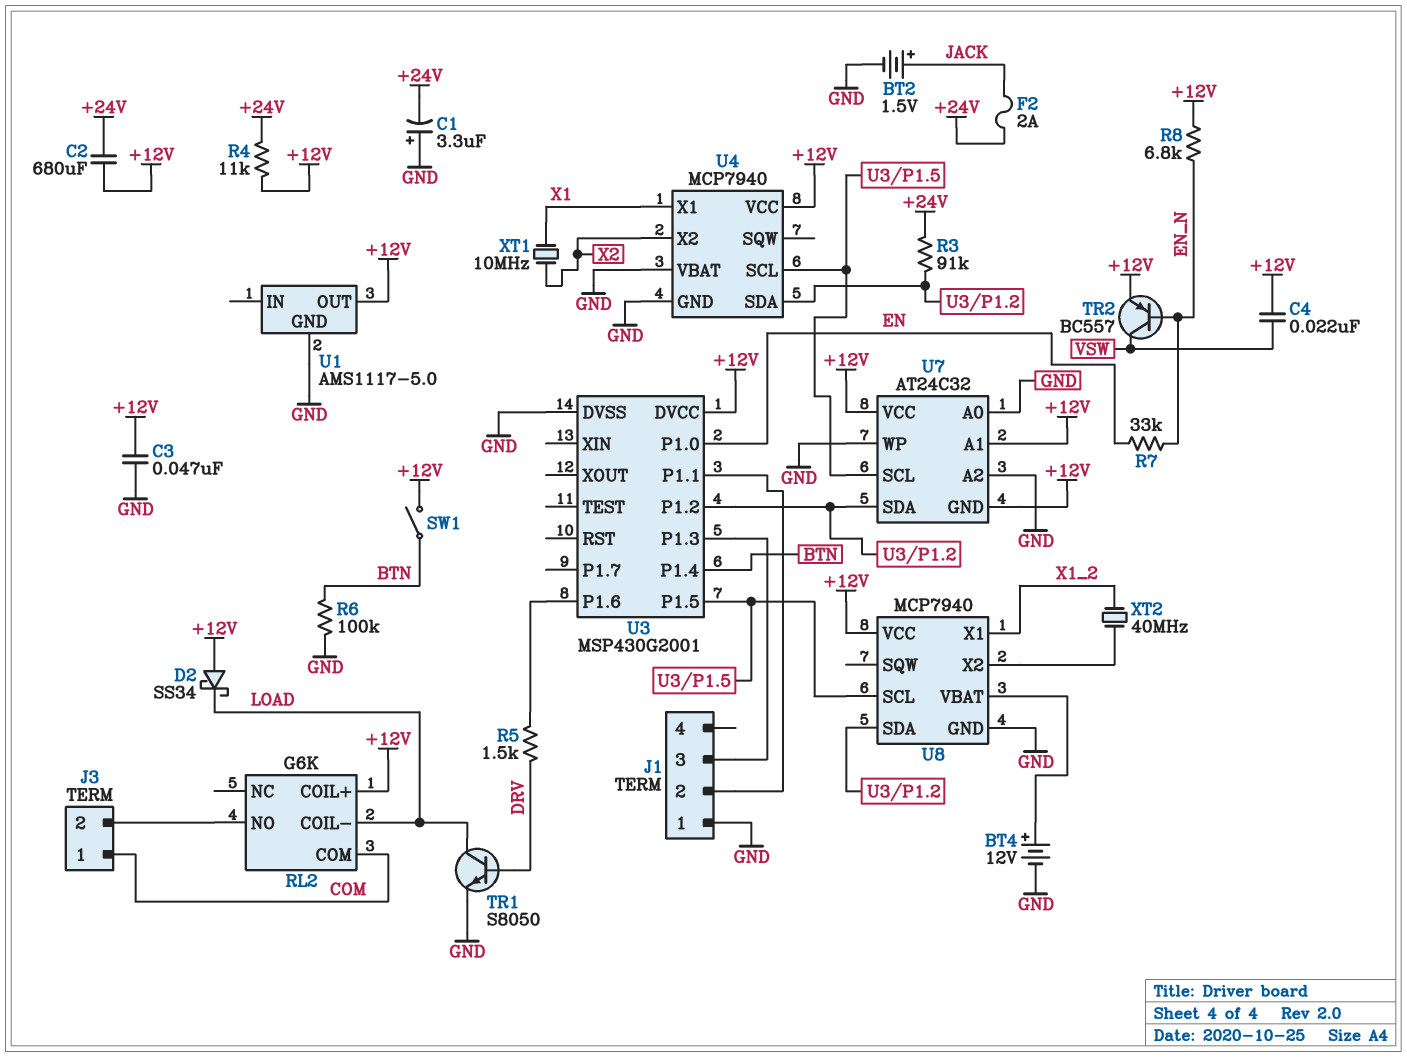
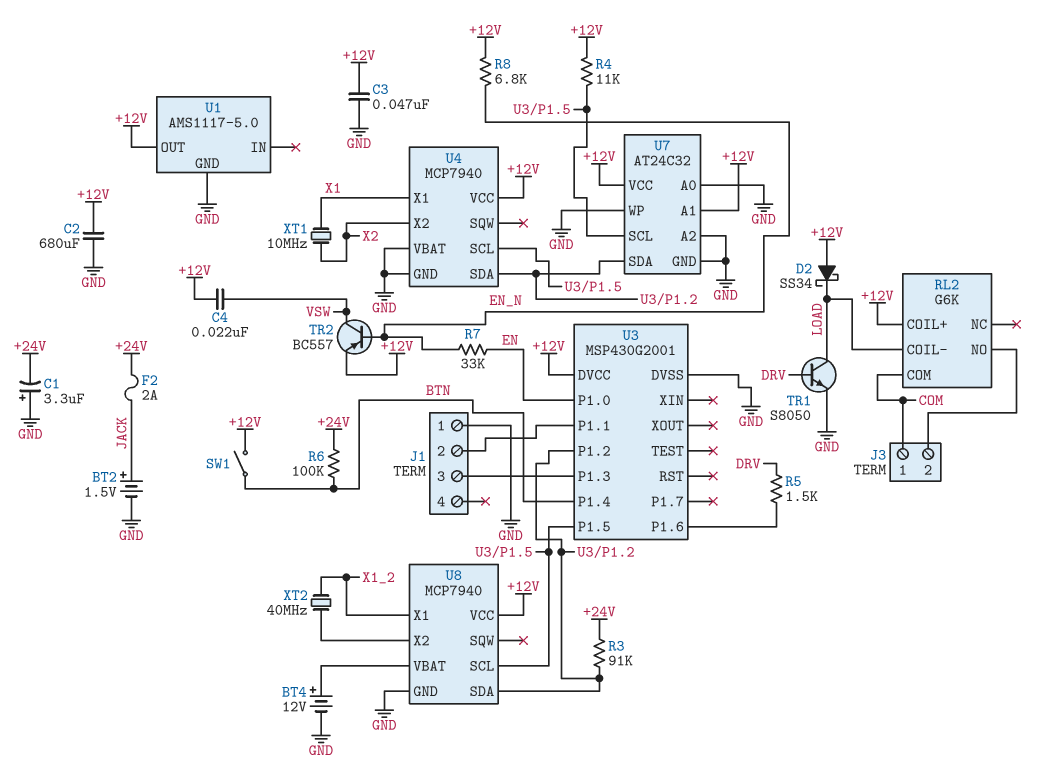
C2: 680uF (+12V, +24V) -> 680uF (+12V, GND)
R4: 11k (+12V, +24V) -> 11k (+12V, U3/P1.5)
R6: 100k (BTN, GND) -> 100k (+24V, BTN)
U7 pin GND: +12V -> GND

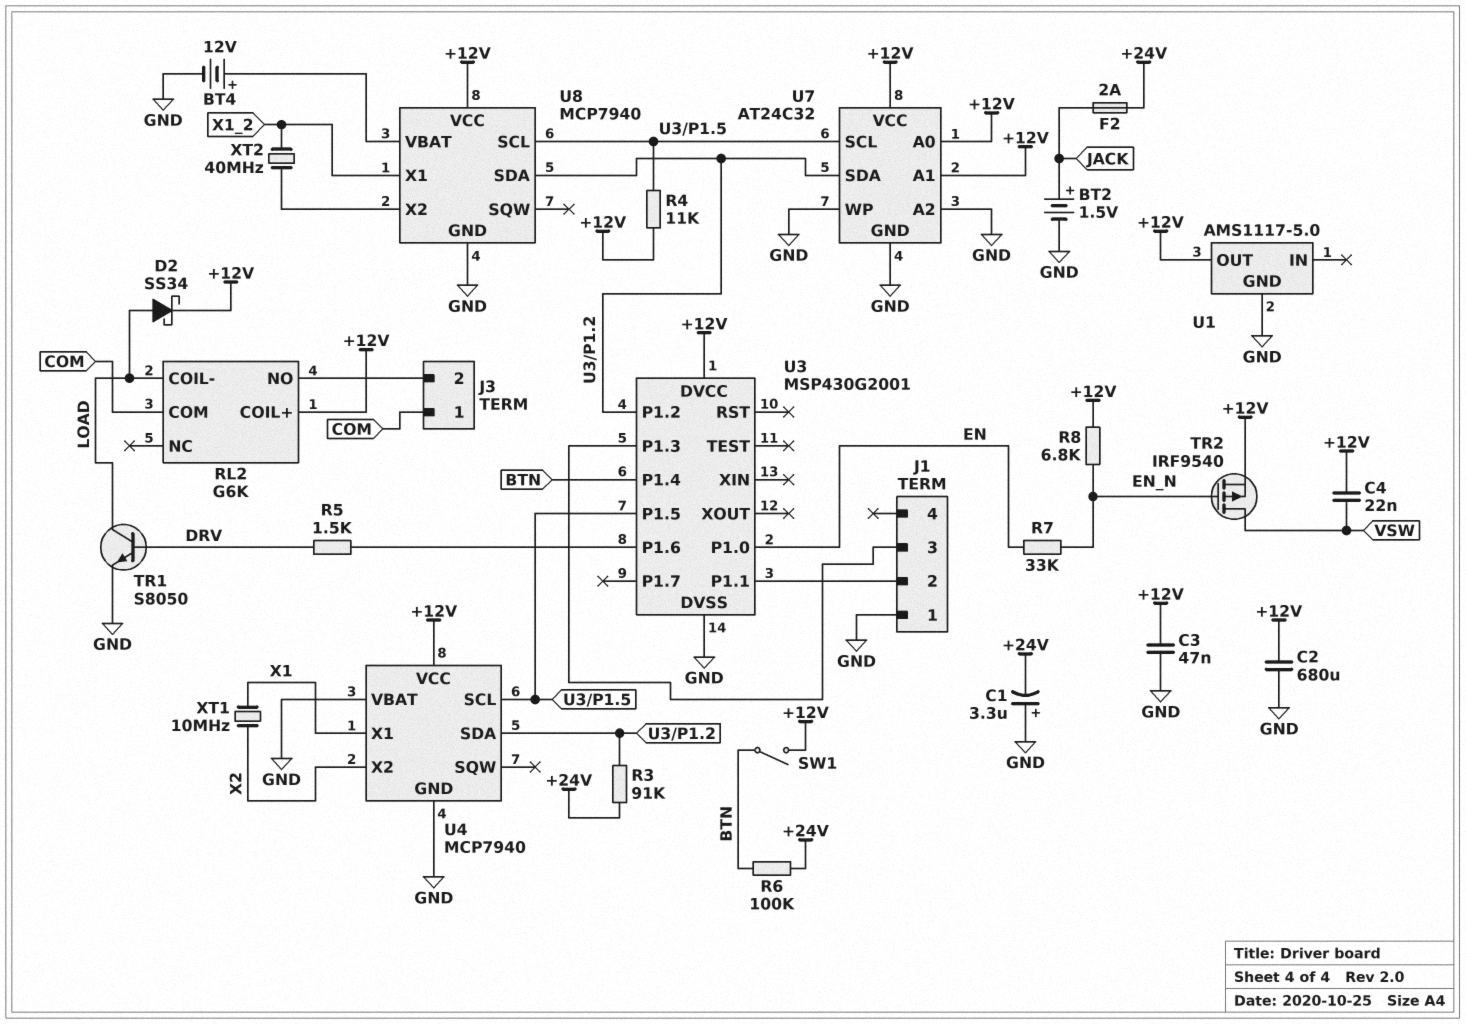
D2: schottky SS34 (A +12V, K LOAD) -> schottky SS34 (A LOAD, K +12V)
TR2: PNP BC557 (B EN_N, C VSW, E +12V) -> PMOS IRF9540 (G EN_N, D VSW, S +12V)
U7 pin A0: GND -> +12V

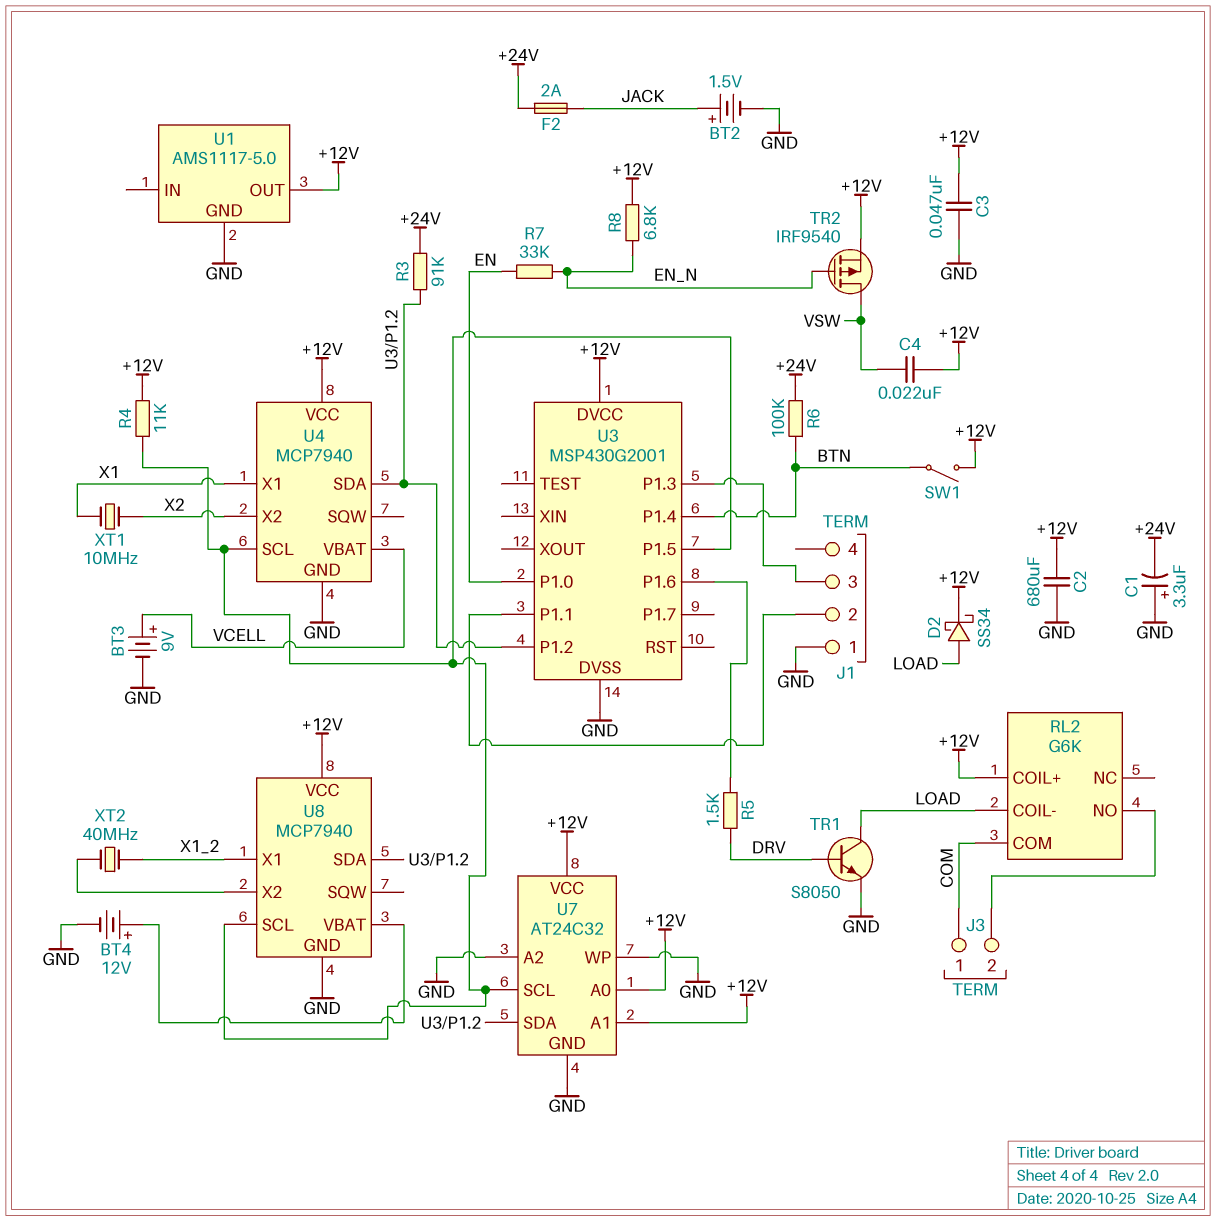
BT3: none -> 9V (plus VCELL, minus GND)
U4 pin VBAT: GND -> VCELL

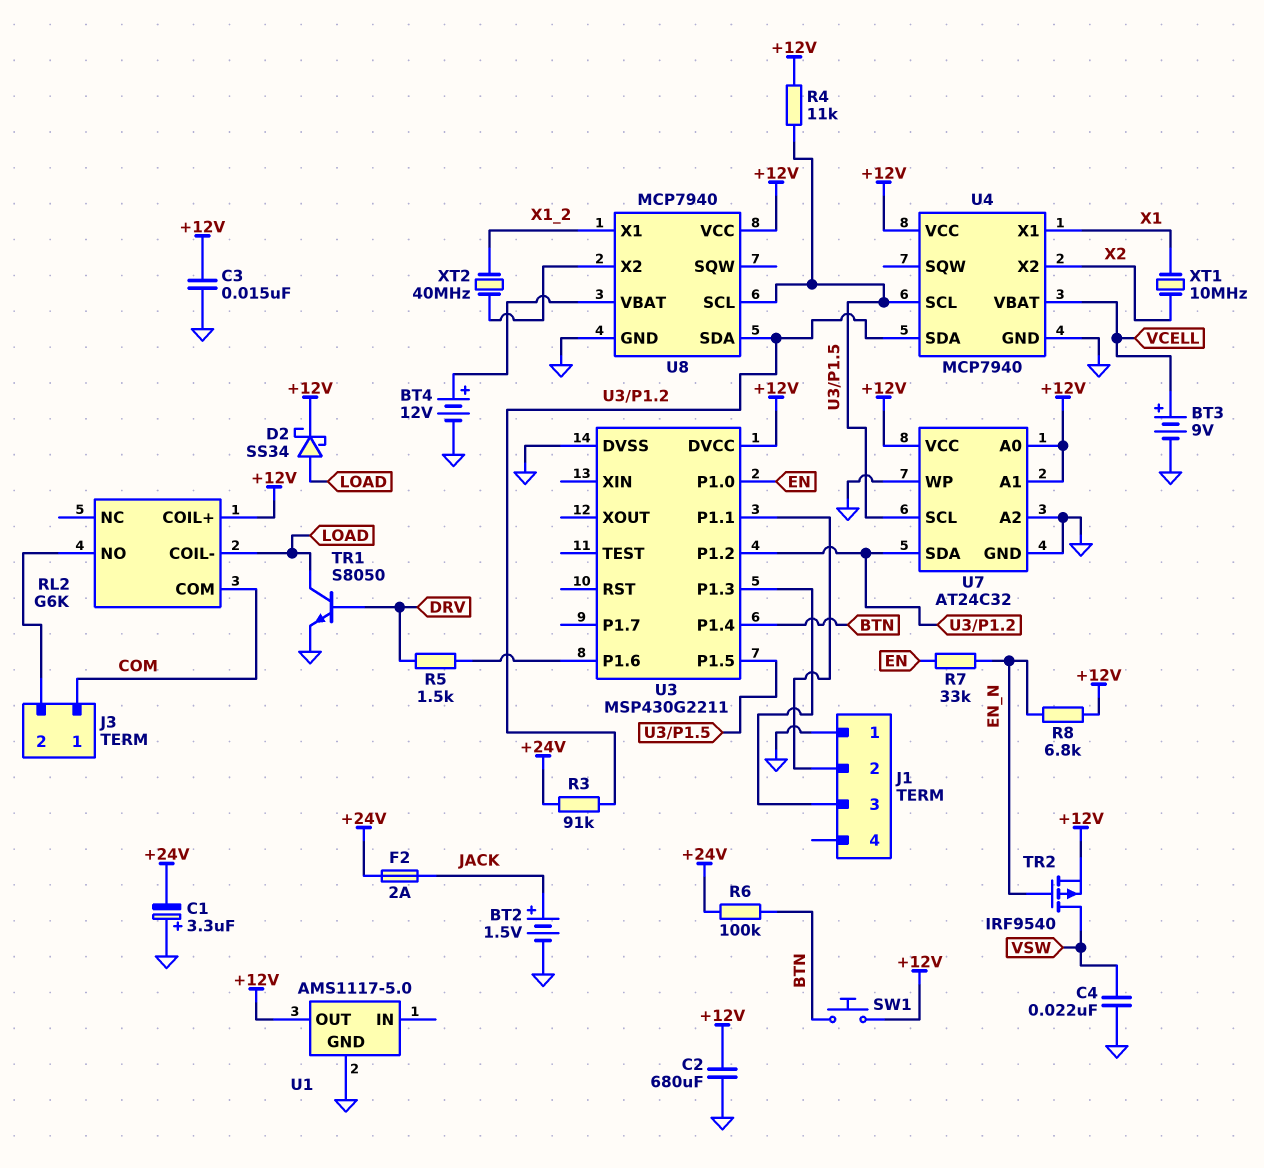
C3: 47nF (+12V, GND) -> 15nF (+12V, GND)
C4: 22nF (+12V, VSW) -> 22nF (GND, VSW)
SW1: switch (+12V, BTN) -> button (+12V, BTN)
U3: MSP430G2001 -> MSP430G2211

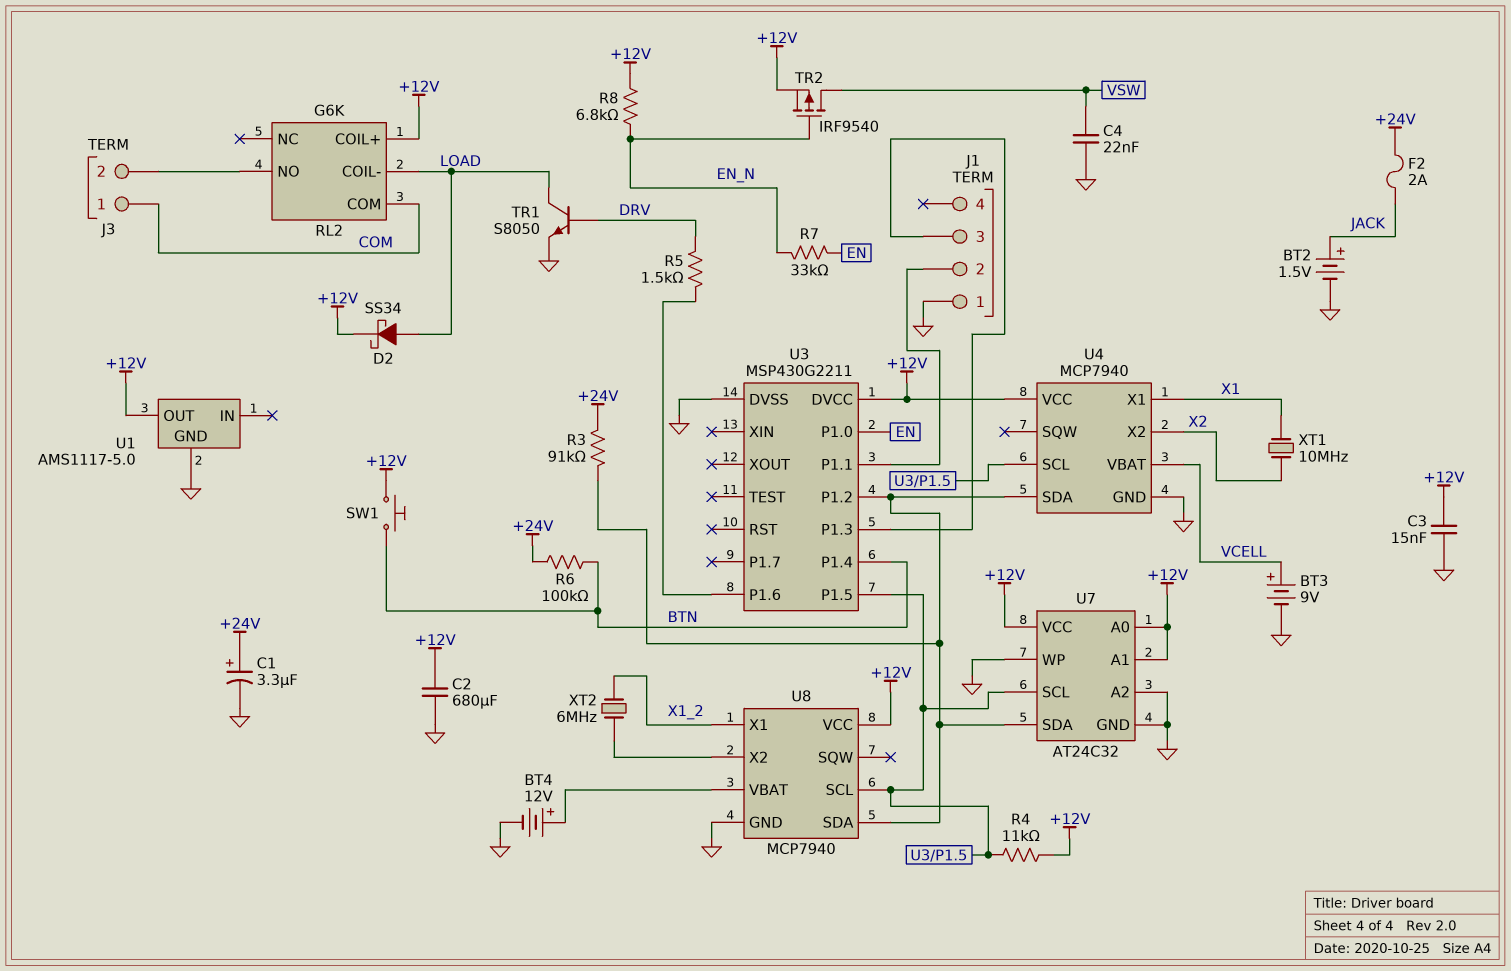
C1: 3.3uF (plus GND, minus +24V) -> 3.3uF (plus +24V, minus GND)
XT2: 40MHz (U8/X2, X1_2) -> 6MHz (U8/X2, X1_2)

